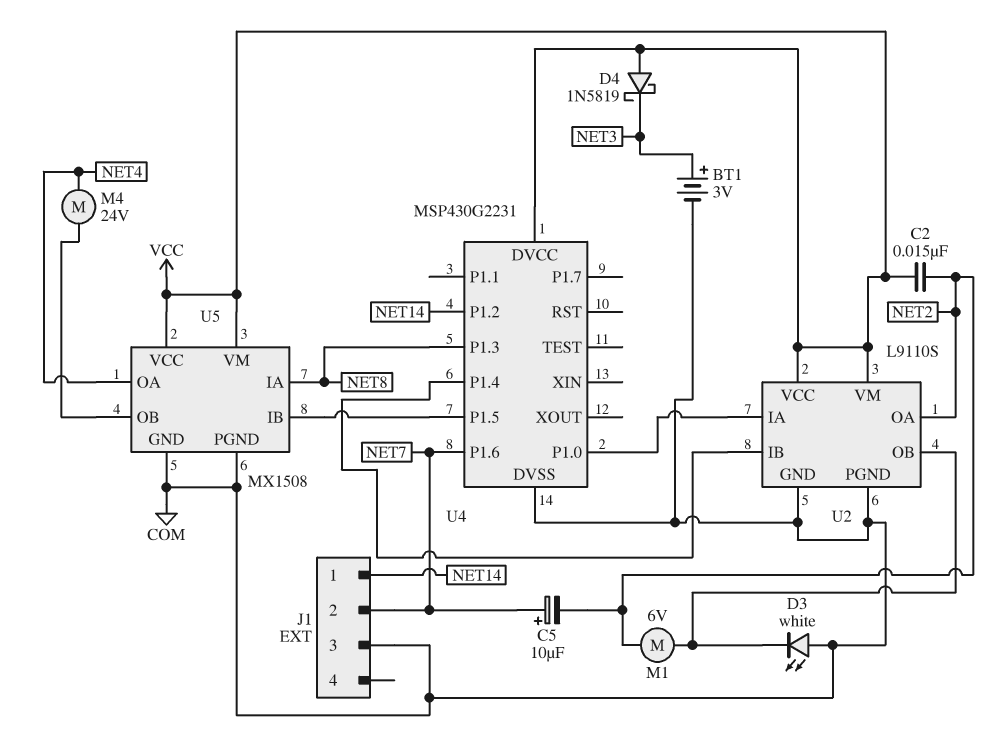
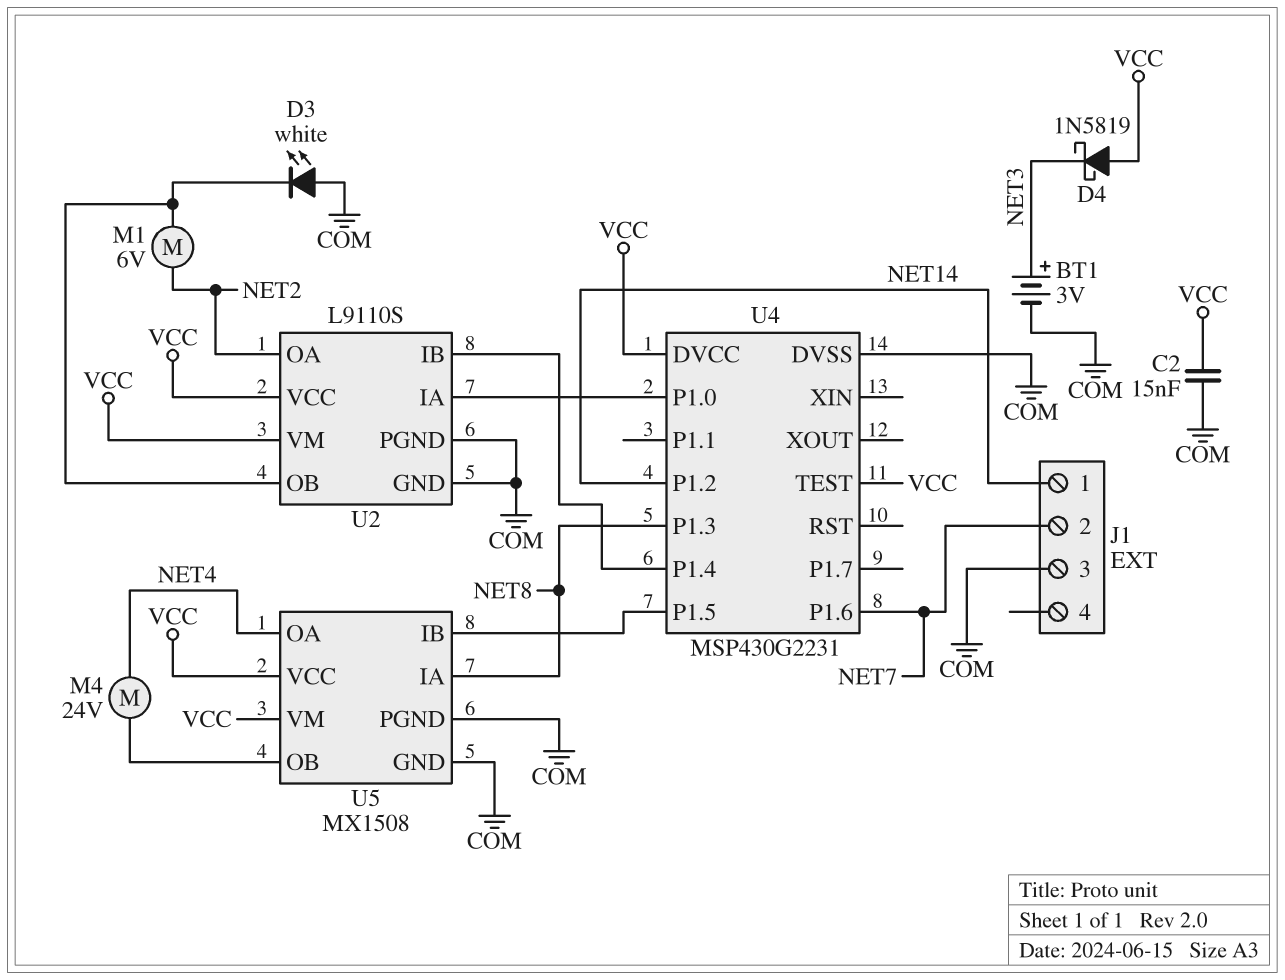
C2: 15nF (NET2, VCC) -> 15nF (COM, VCC)
C5: 10uF (plus NET7, minus NET2) -> none
U4 pin TEST: none -> VCC

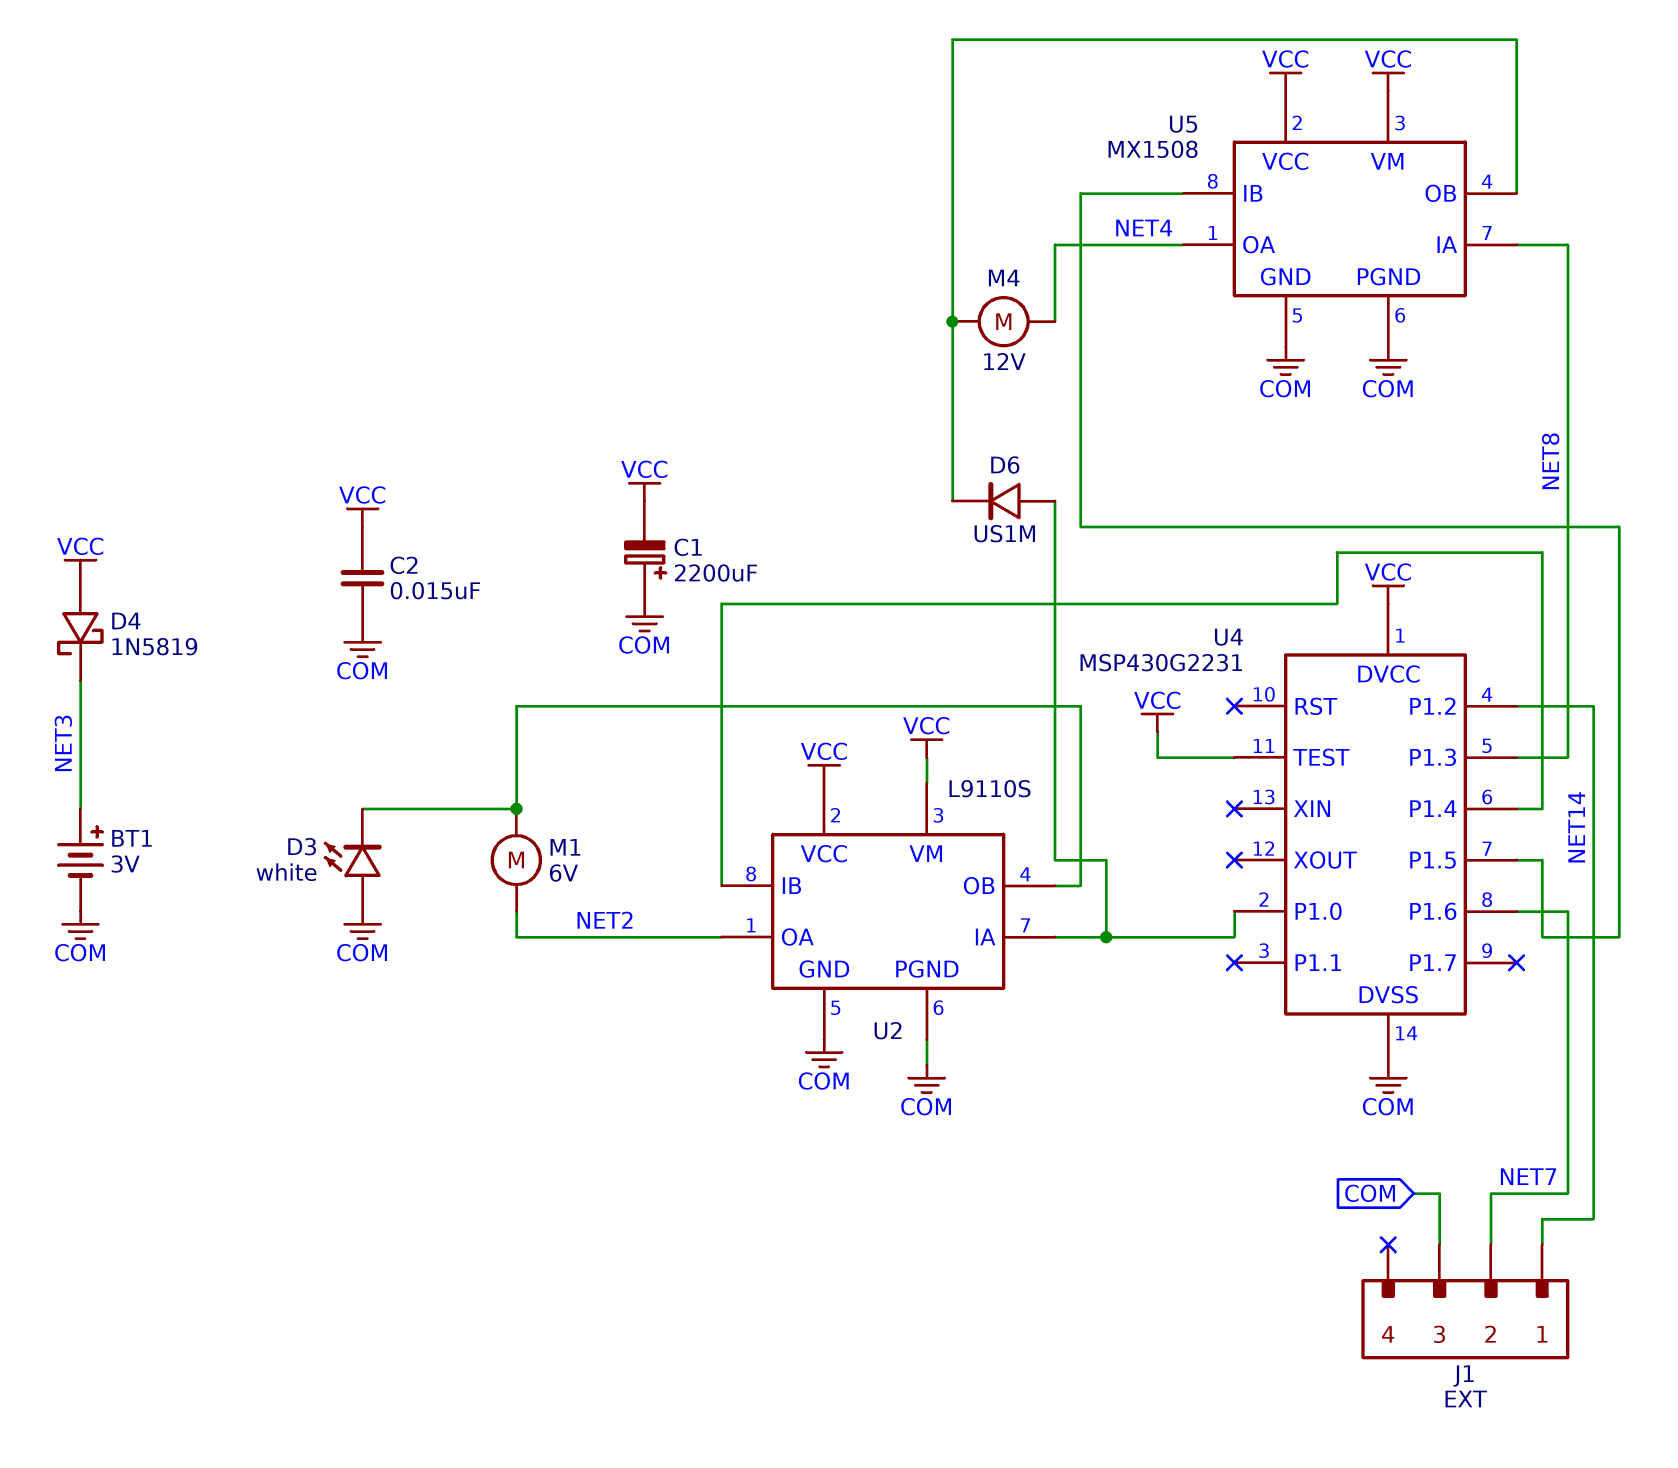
C1: none -> 2200uF (plus COM, minus VCC)
D6: none -> diode US1M (A U2/IA, K U5/OB)
M4: motor 24V (NET4, U5/OB) -> motor 12V (NET4, U5/OB)

